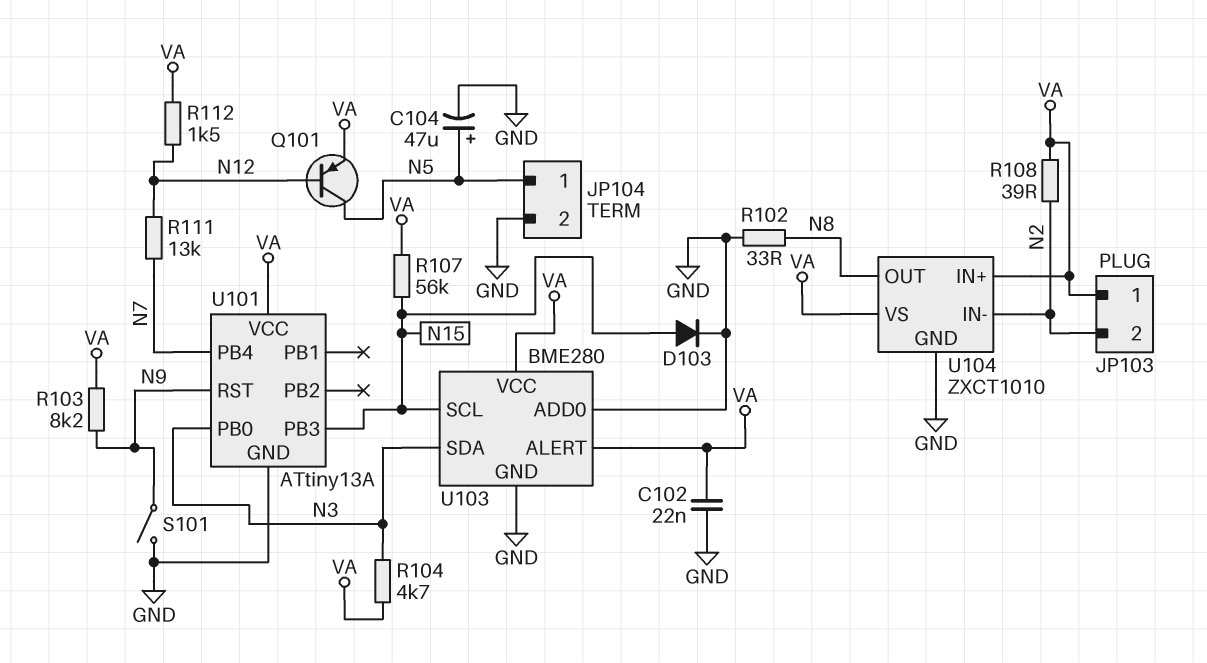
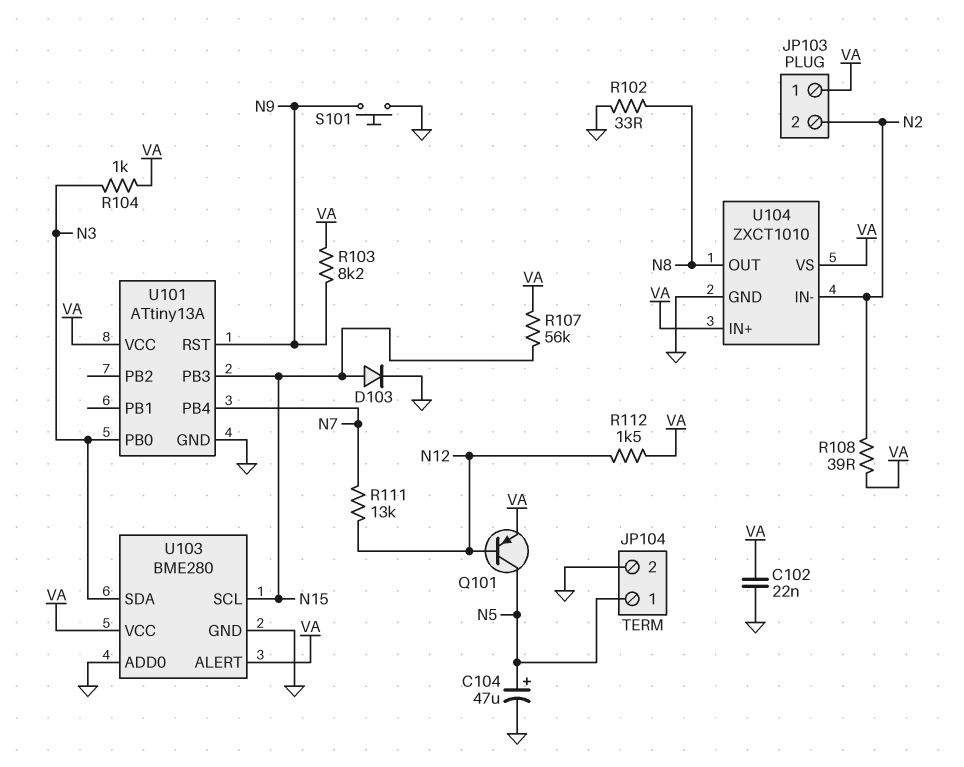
R104: 4.7k (N3, VA) -> 1k (N3, VA)
S101: switch (GND, N9) -> button (GND, N9)

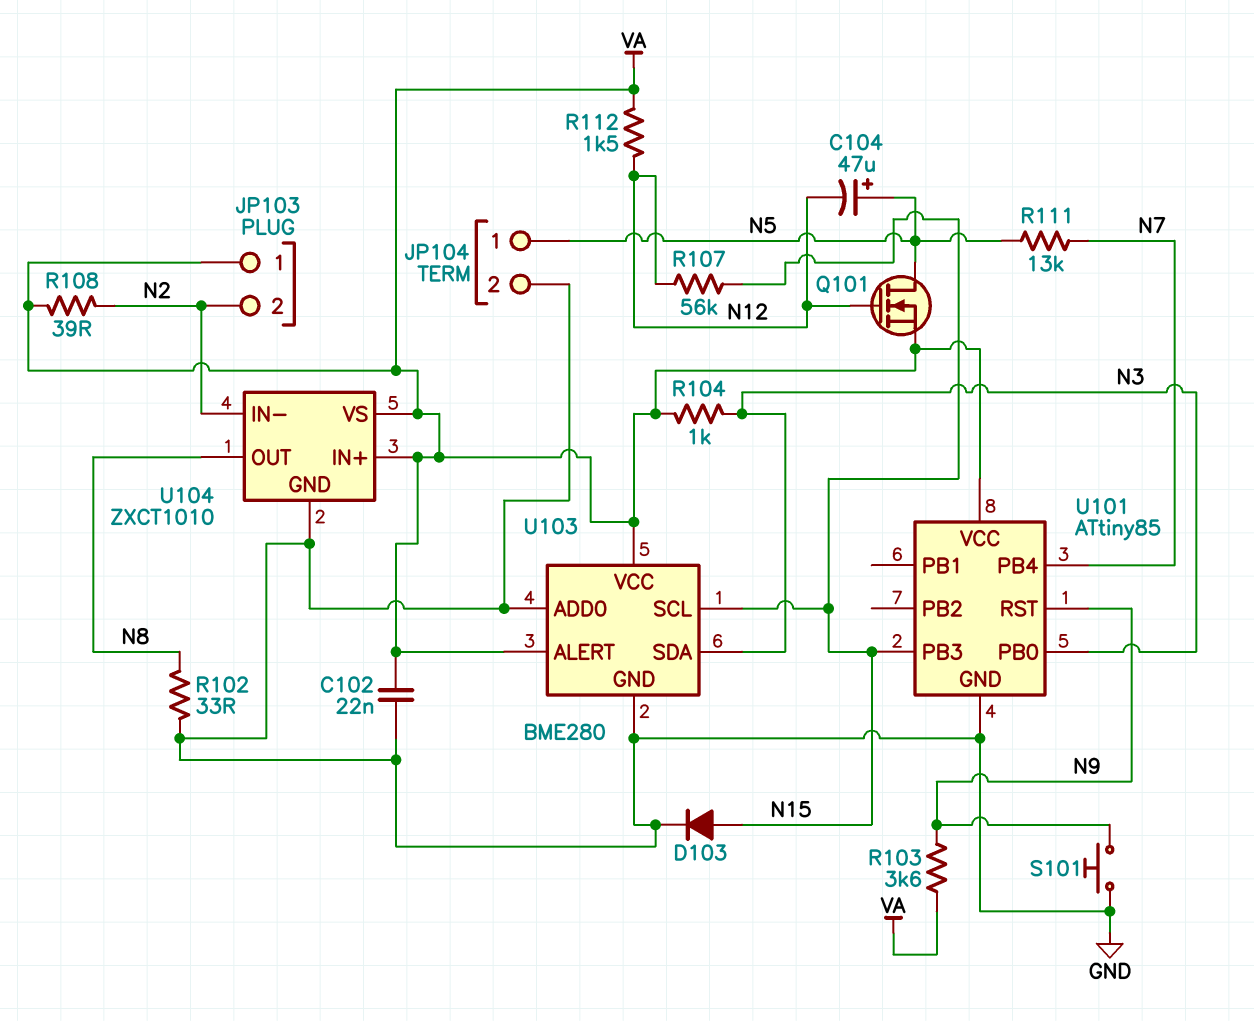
C104: 47uF (plus N5, minus GND) -> 47uF (plus N5, minus N12)
Q101: PNP (B N12, C N5, E VA) -> NMOS (G N12, D N5, S VA)
R103: 8.2k (N9, VA) -> 3.6k (N9, VA)
R107: 56k (N15, VA) -> 56k (N12, N15)
R111: 13k (N7, N12) -> 13k (N5, N7)
U101: ATtiny13A -> ATtiny85

